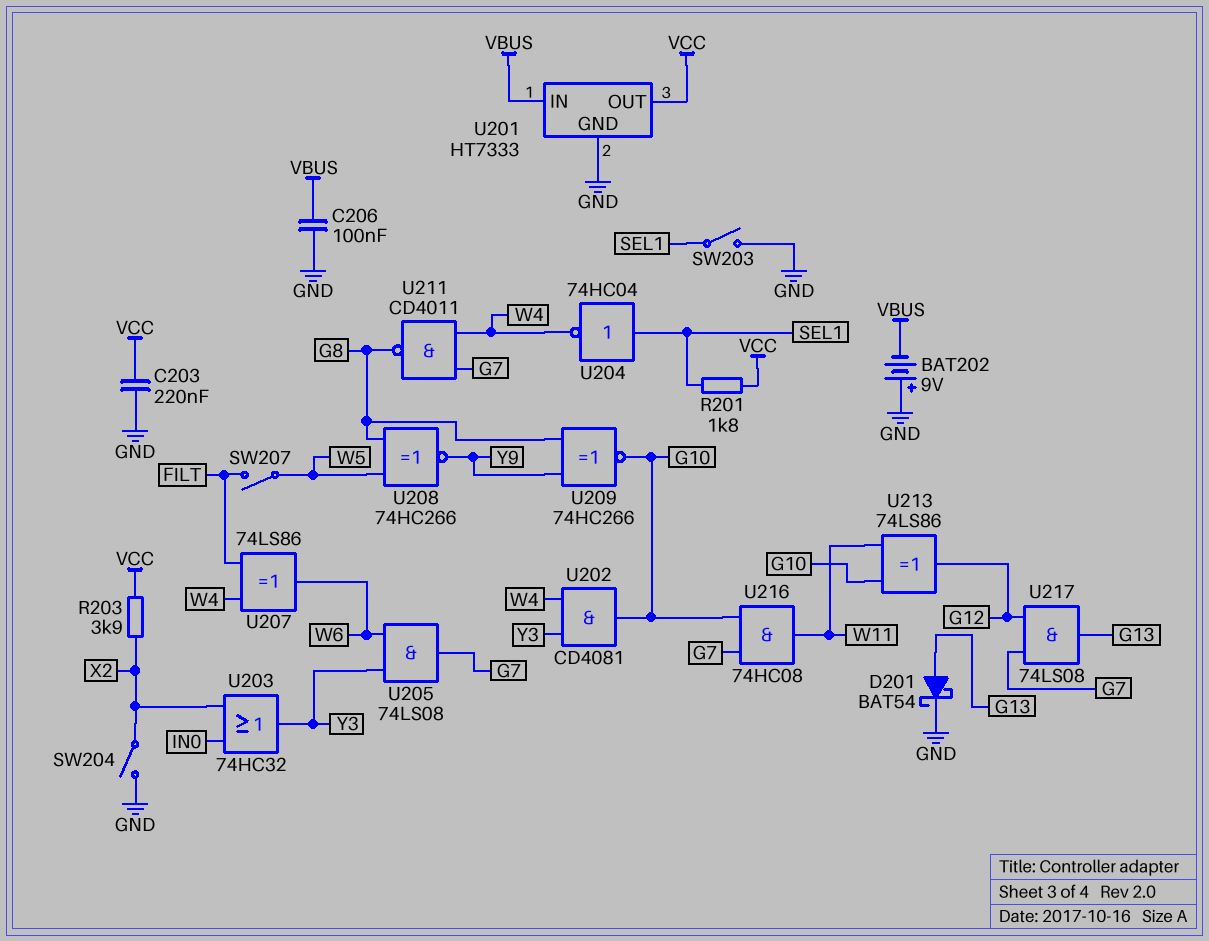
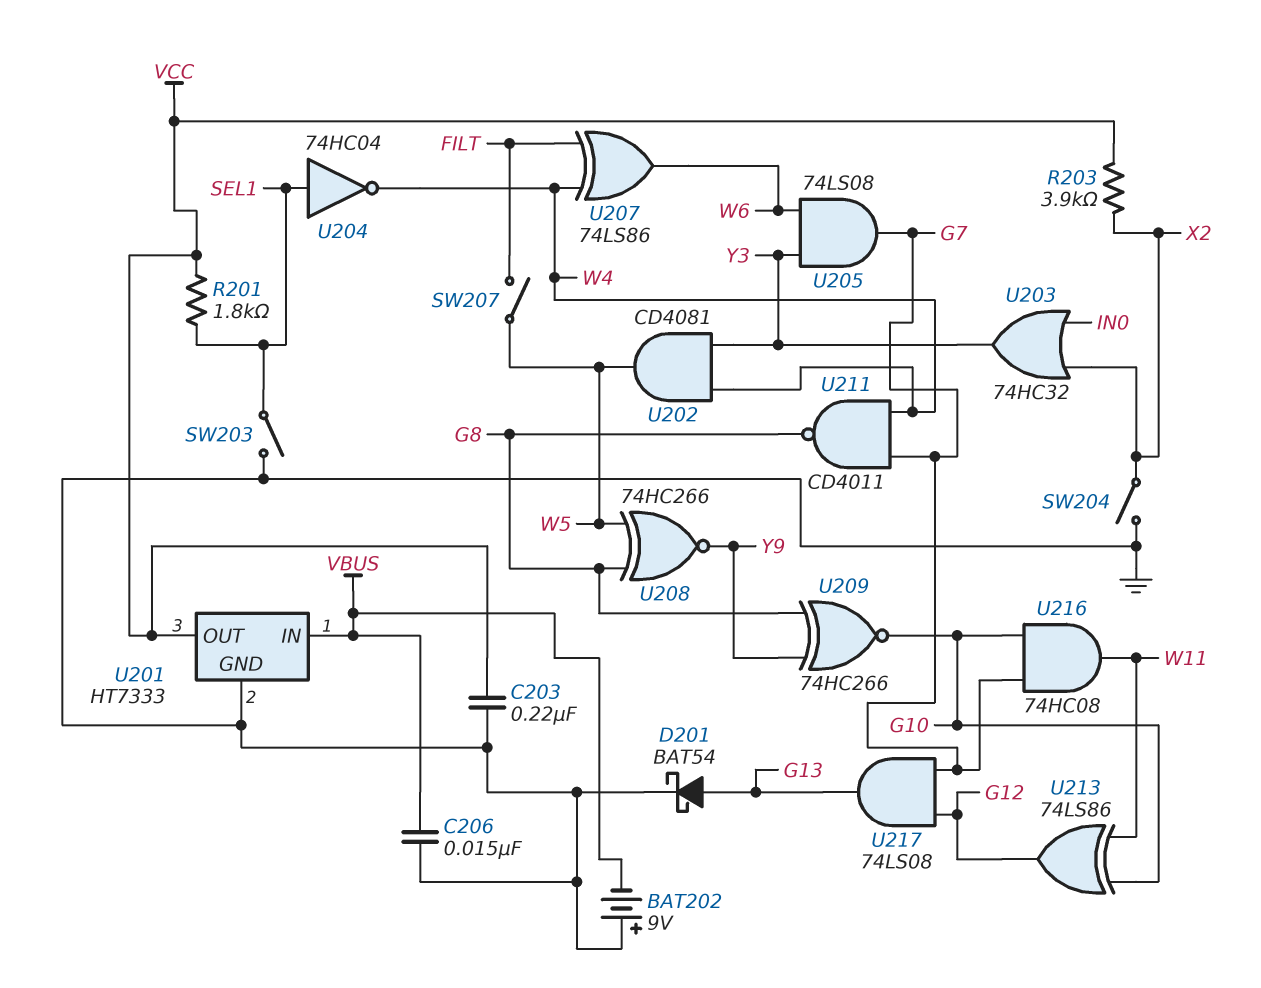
C206: 100nF (GND, VBUS) -> 15nF (GND, VBUS)
U202: AND CD4081 (in W4, in Y3, out G10) -> AND CD4081 (in W4, in Y3, out W5)

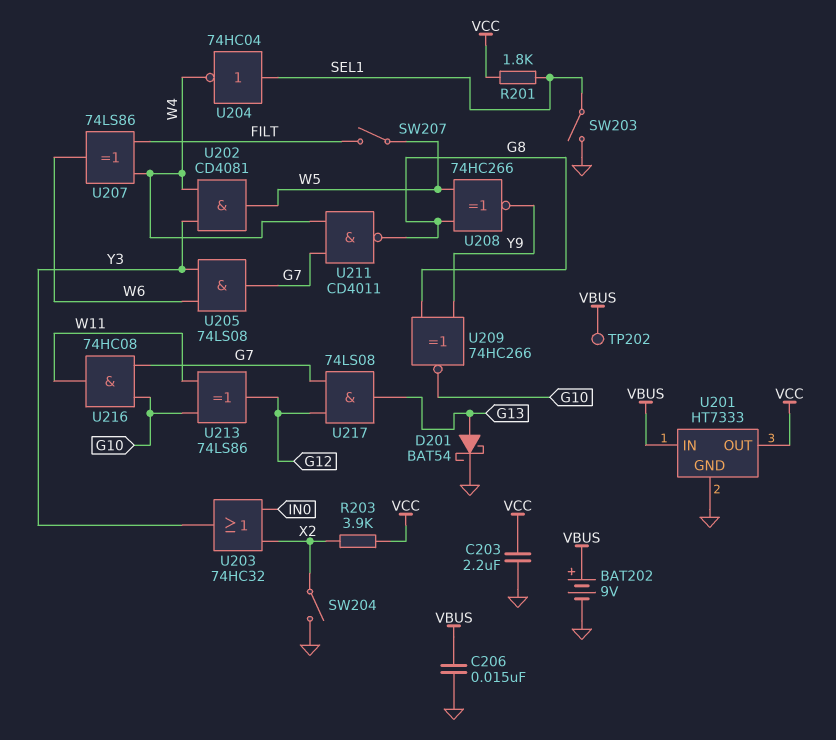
BAT202: 9V (plus GND, minus VBUS) -> 9V (plus VBUS, minus GND)
C203: 220nF (GND, VCC) -> 2.2uF (GND, VCC)
TP202: none -> test point (VBUS)

